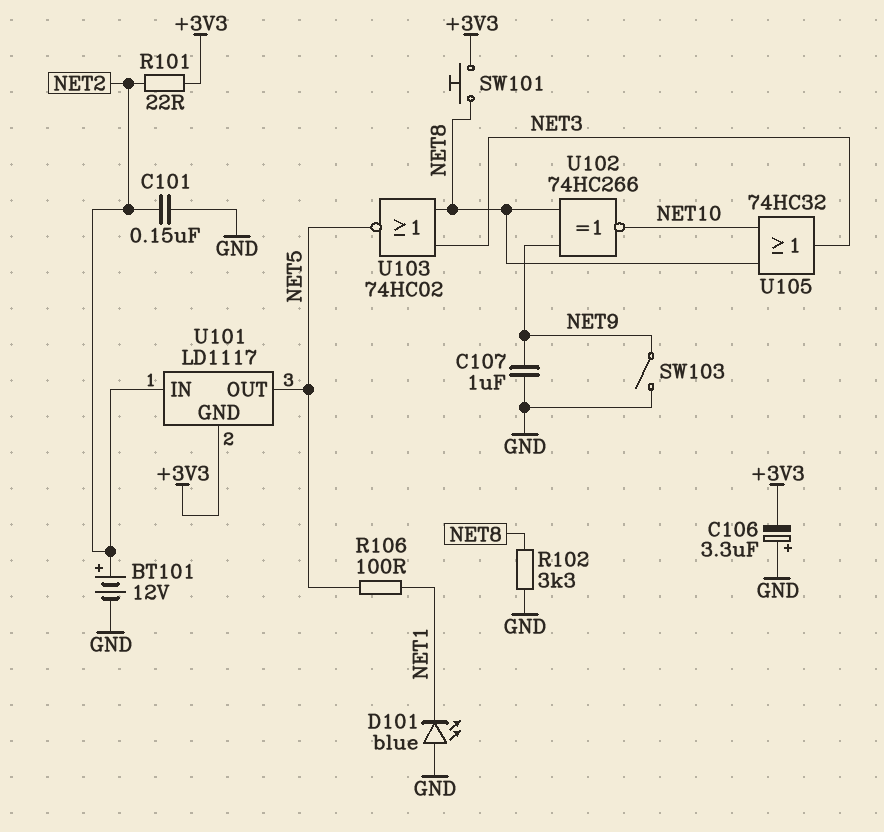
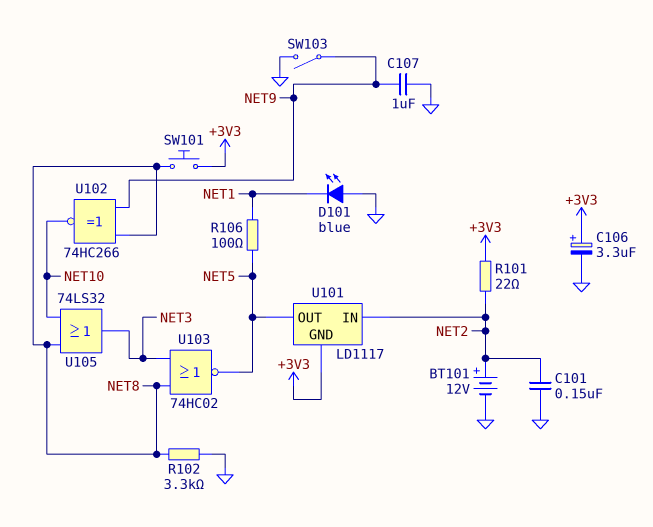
C106: 3.3uF (plus GND, minus +3V3) -> 3.3uF (plus +3V3, minus GND)
U105: OR 74HC32 (in NET8, in NET10, out NET3) -> OR 74LS32 (in NET8, in NET10, out NET3)

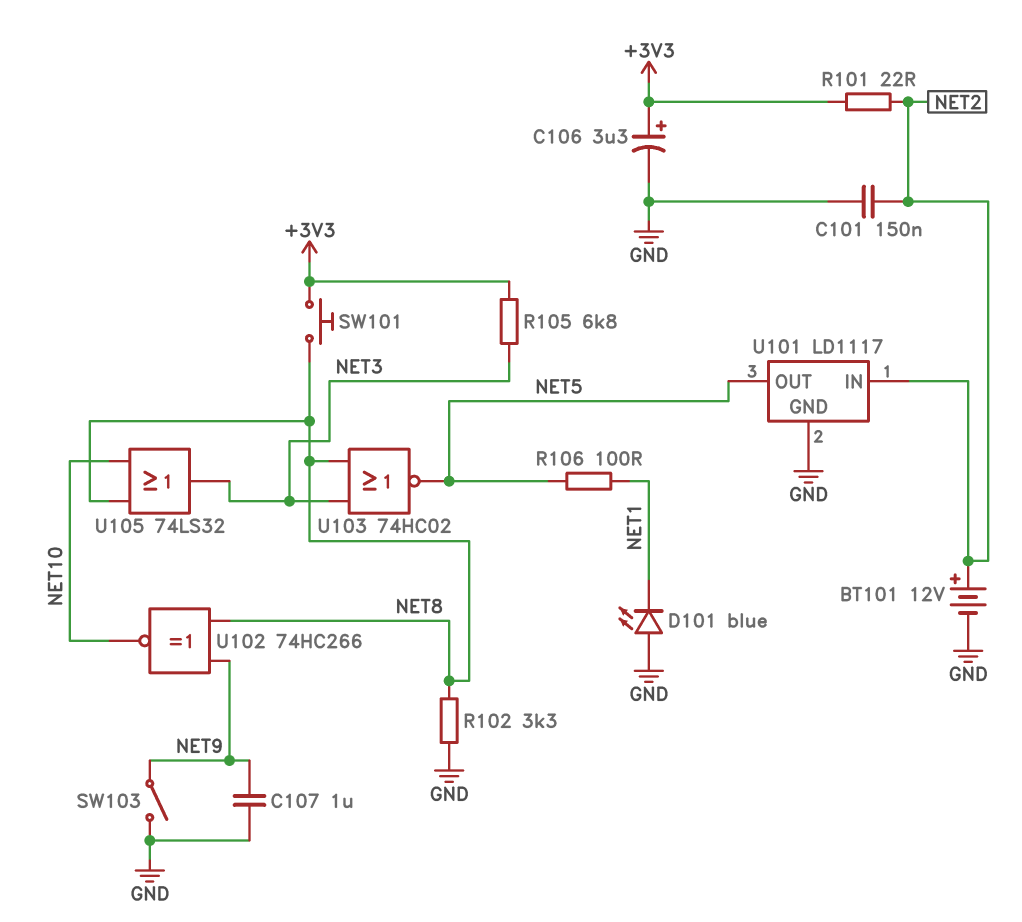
R105: none -> 6.8k (+3V3, NET3)
U101 pin GND: +3V3 -> GND

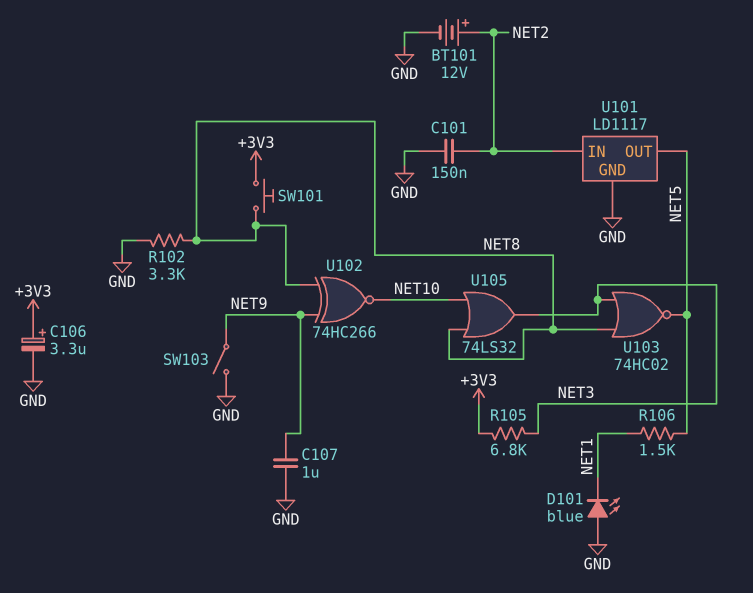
R101: 22 (+3V3, NET2) -> none
R106: 100 (NET1, NET5) -> 1.5k (NET1, NET5)

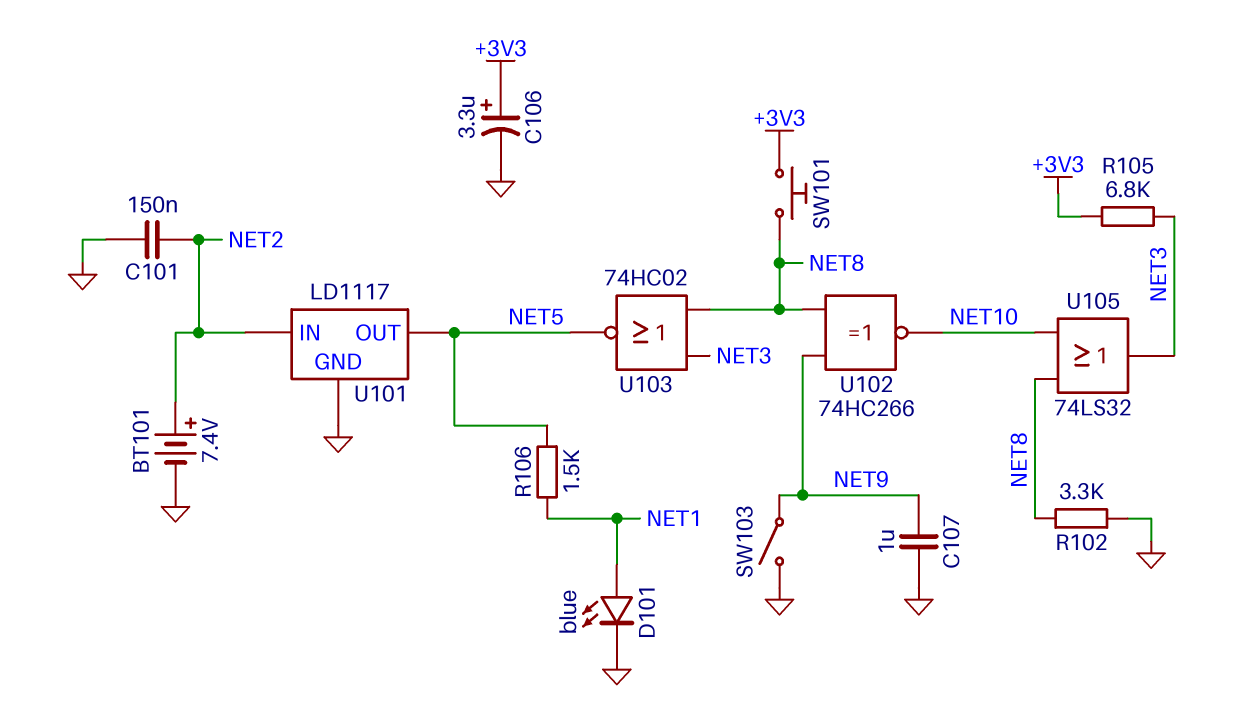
BT101: 12V (plus NET2, minus GND) -> 7.4V (plus NET2, minus GND)
D101: LED blue (A GND, K NET1) -> LED blue (A NET1, K GND)

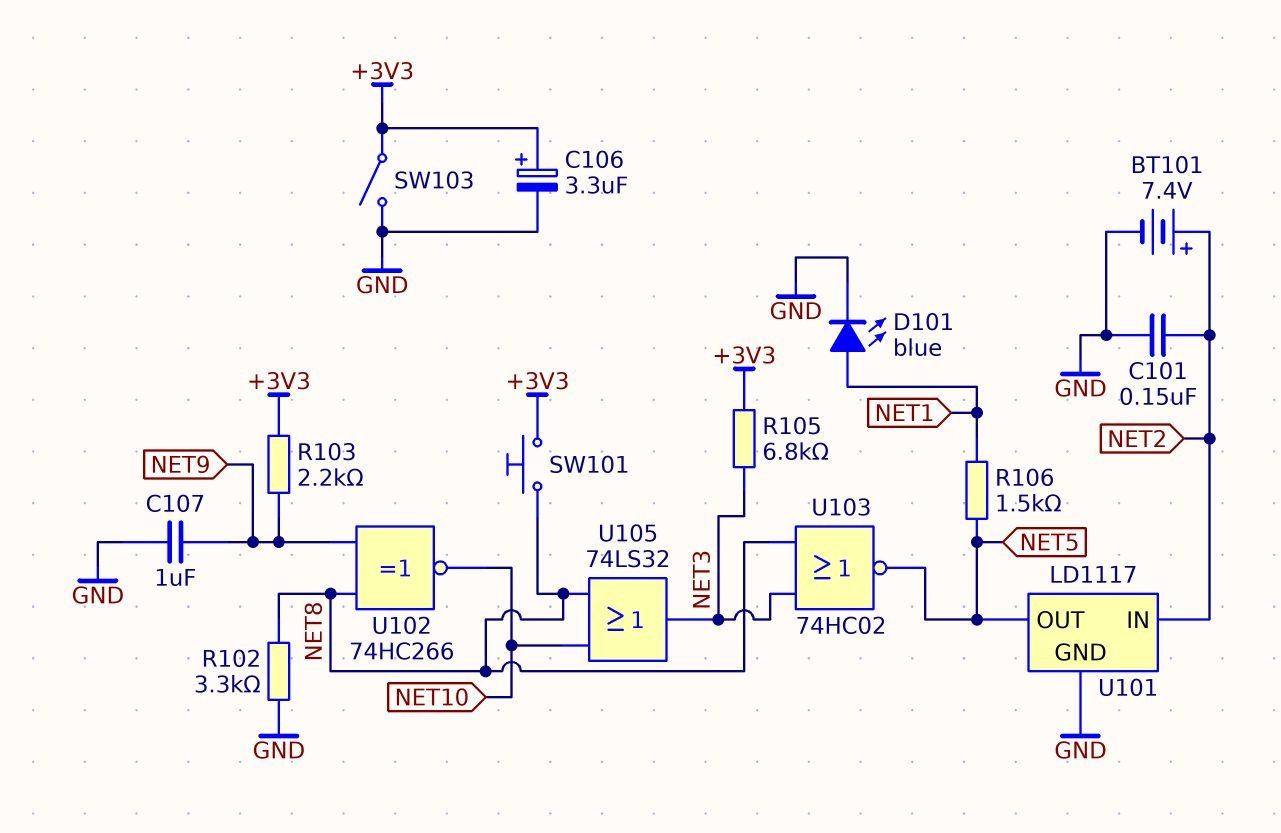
R103: none -> 2.2k (+3V3, NET9)
SW103: switch (GND, NET9) -> switch (+3V3, GND)

